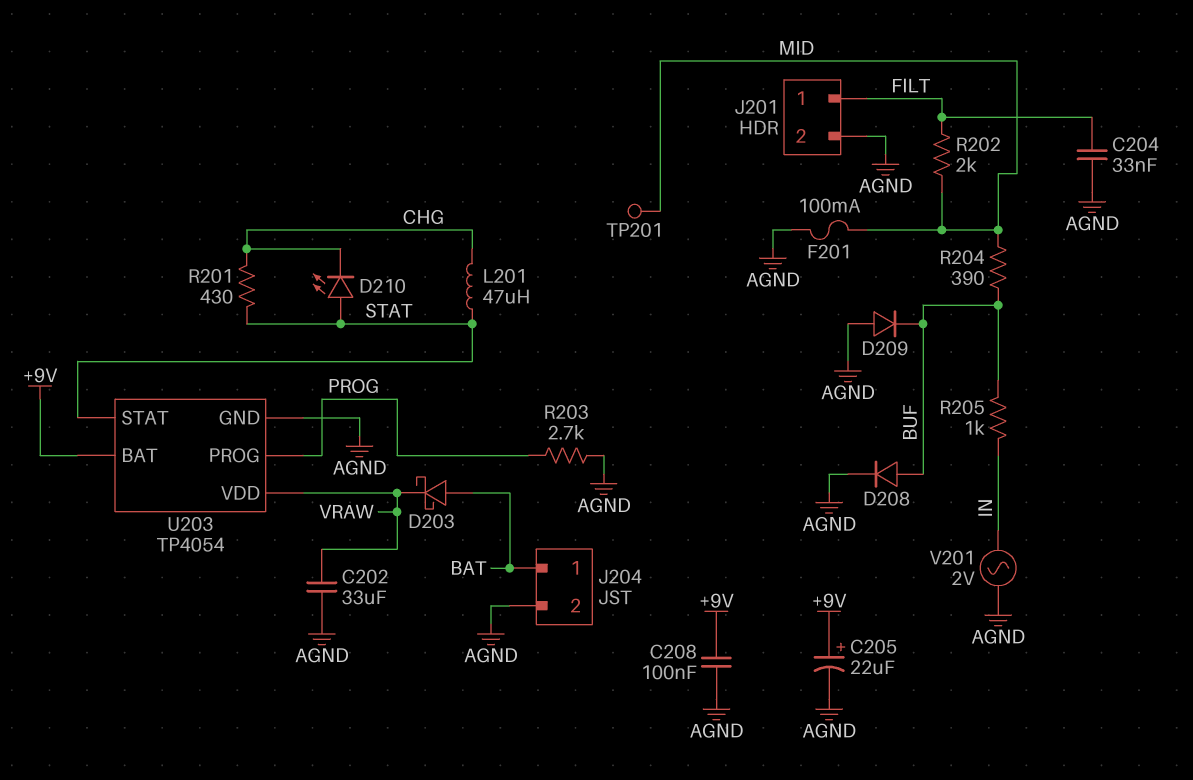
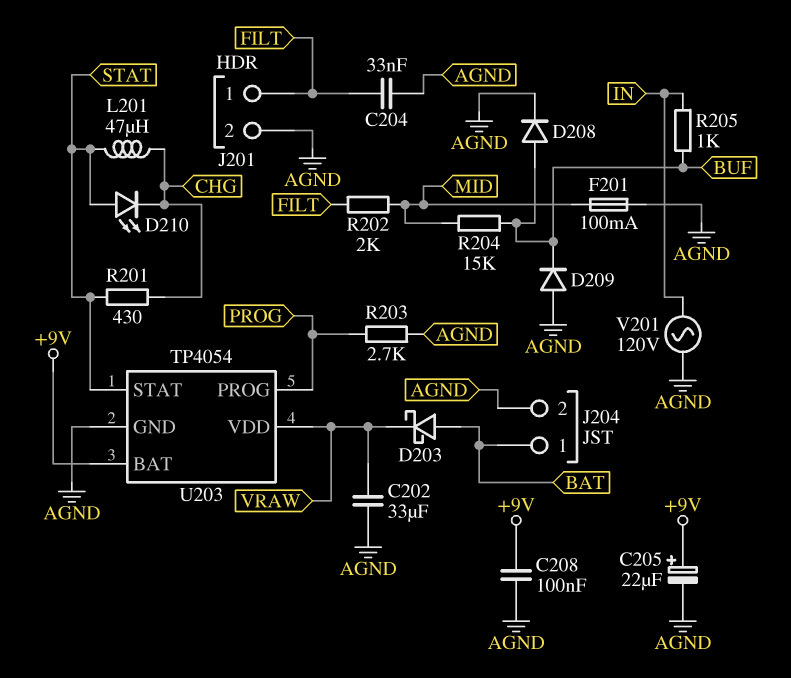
R204: 390 (BUF, MID) -> 15k (BUF, MID)
TP201: test point (MID) -> none
V201: AC 2V (AGND, IN) -> AC 120V (AGND, IN)

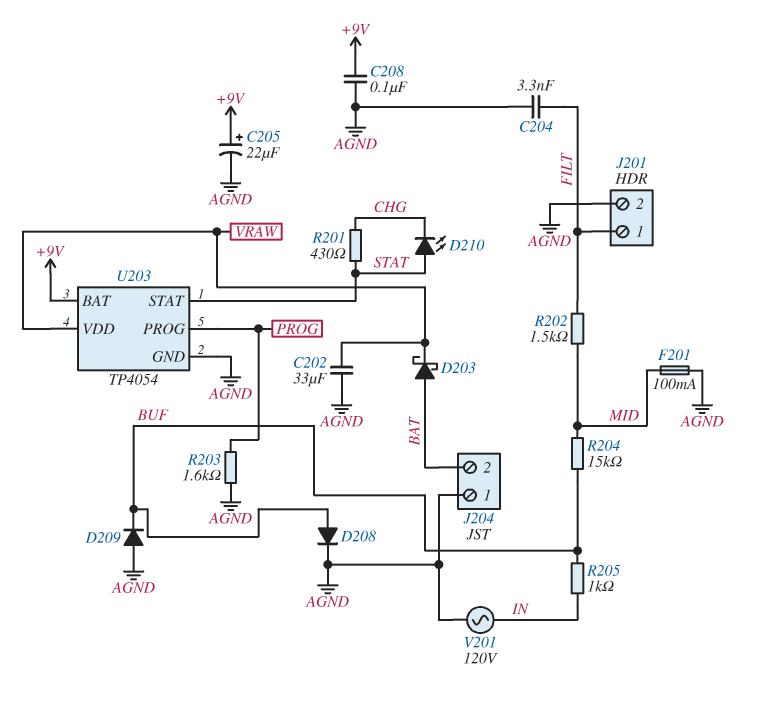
C204: 33nF (AGND, FILT) -> 3.3nF (AGND, FILT)
J204 pin 1: BAT -> AGND
J204 pin 2: AGND -> BAT
L201: 47uH (CHG, STAT) -> none
R202: 2k (FILT, MID) -> 1.5k (FILT, MID)
R203: 2.7k (AGND, PROG) -> 1.6k (AGND, PROG)

